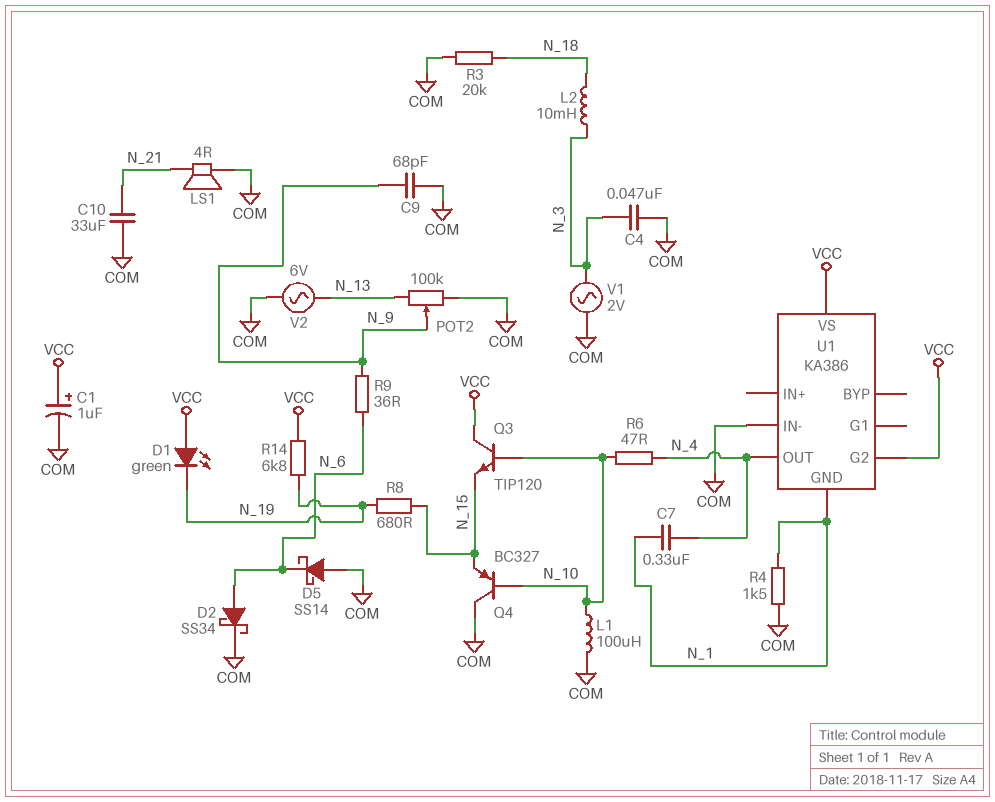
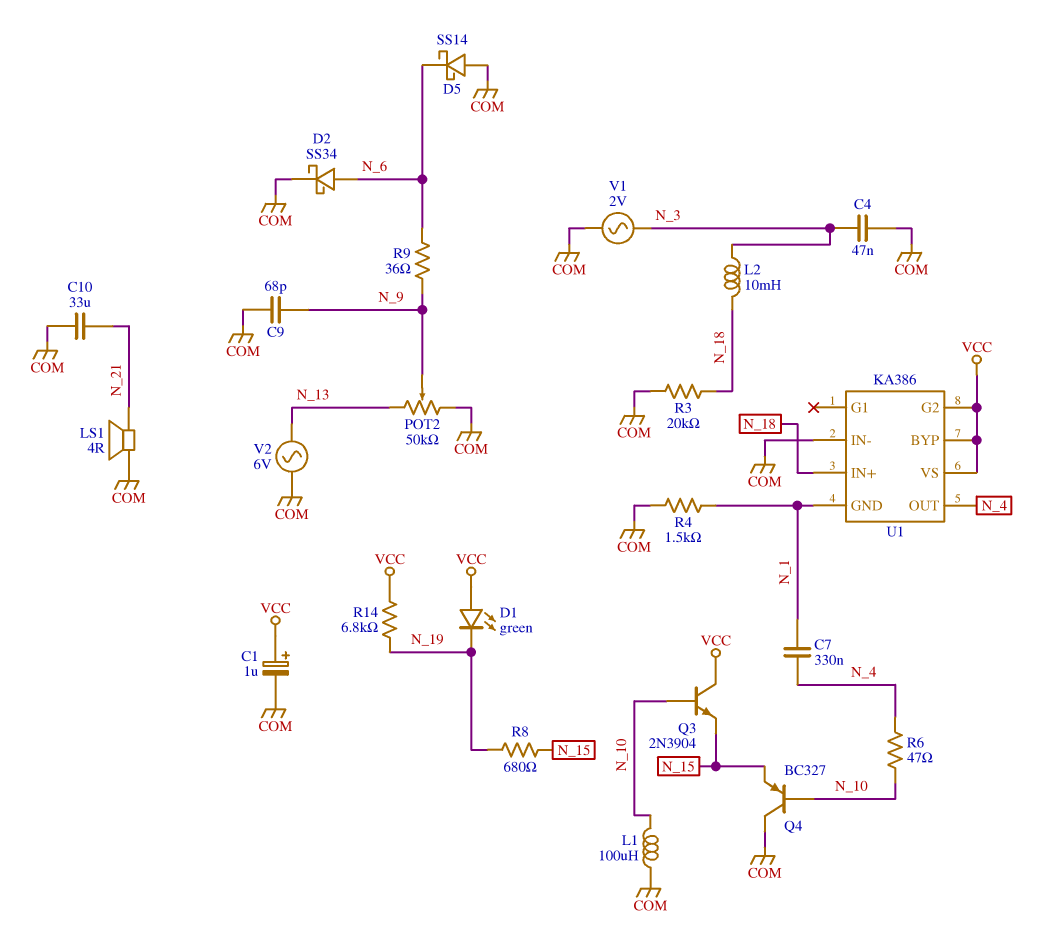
POT2: 100k (COM, N_13, wiper N_9) -> 50k (COM, N_13, wiper N_9)
Q3: NPN TIP120 (B N_10, C VCC, E N_15) -> NPN 2N3904 (B N_10, C VCC, E N_15)
U1 pin BYP: none -> VCC
U1 pin IN+: none -> N_18

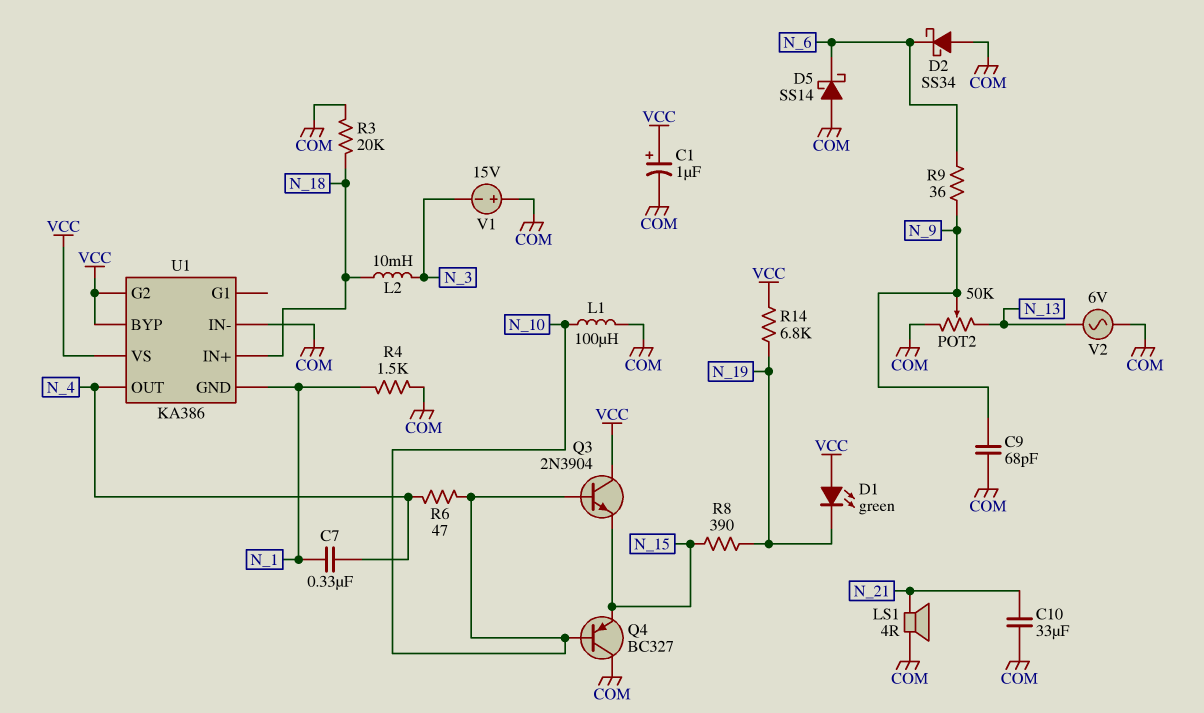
C4: 47nF (COM, N_3) -> none
D2: schottky SS34 (A N_6, K COM) -> schottky SS34 (A COM, K N_6)
R8: 680 (N_15, N_19) -> 390 (N_15, N_19)
V1: AC 2V (COM, N_3) -> 15V (plus COM, minus N_3)

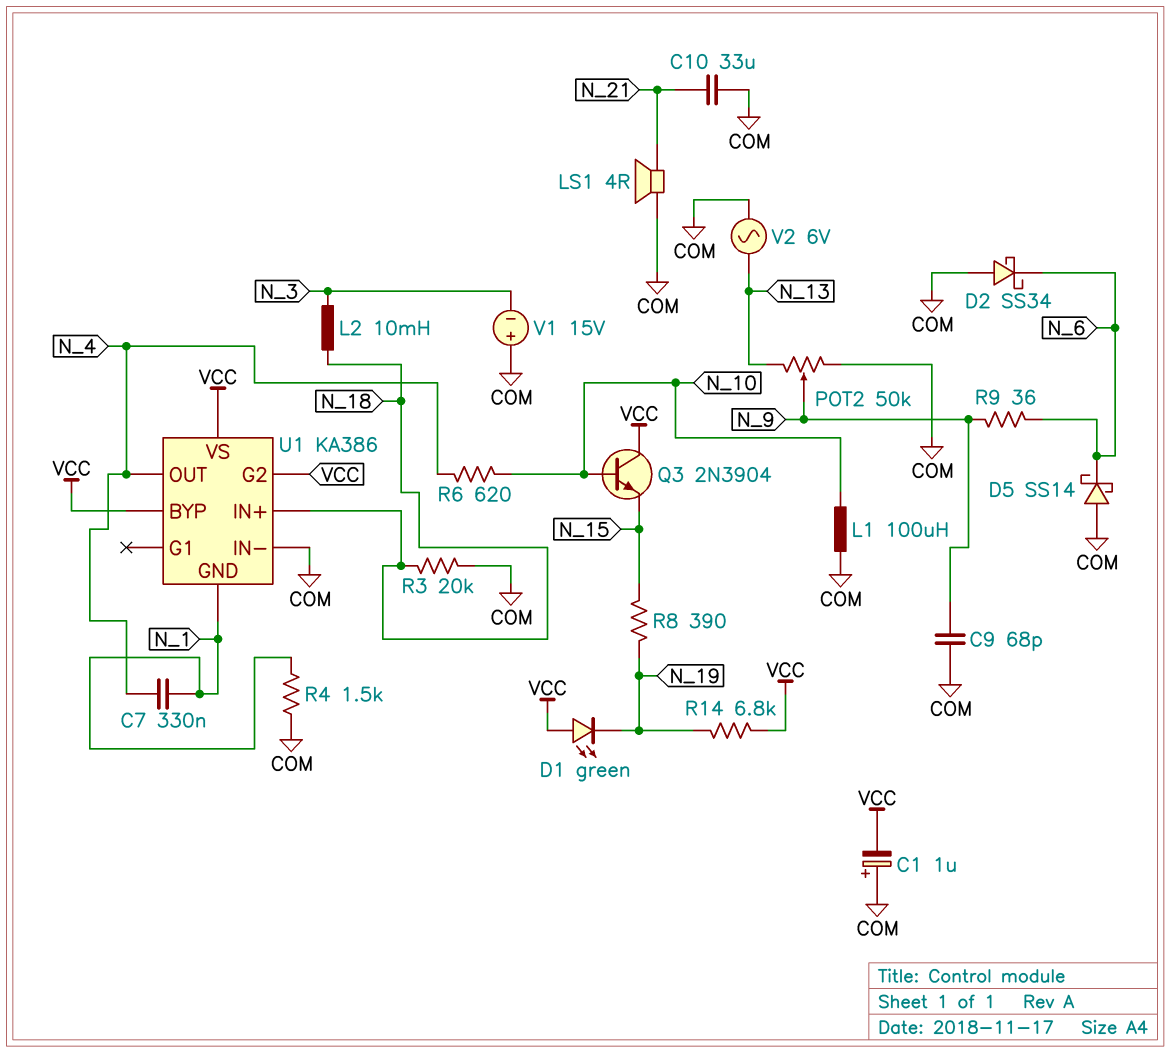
C1: 1uF (plus VCC, minus COM) -> 1uF (plus COM, minus VCC)
Q4: PNP BC327 (B N_10, C COM, E N_15) -> none
R6: 47 (N_4, N_10) -> 620 (N_4, N_10)

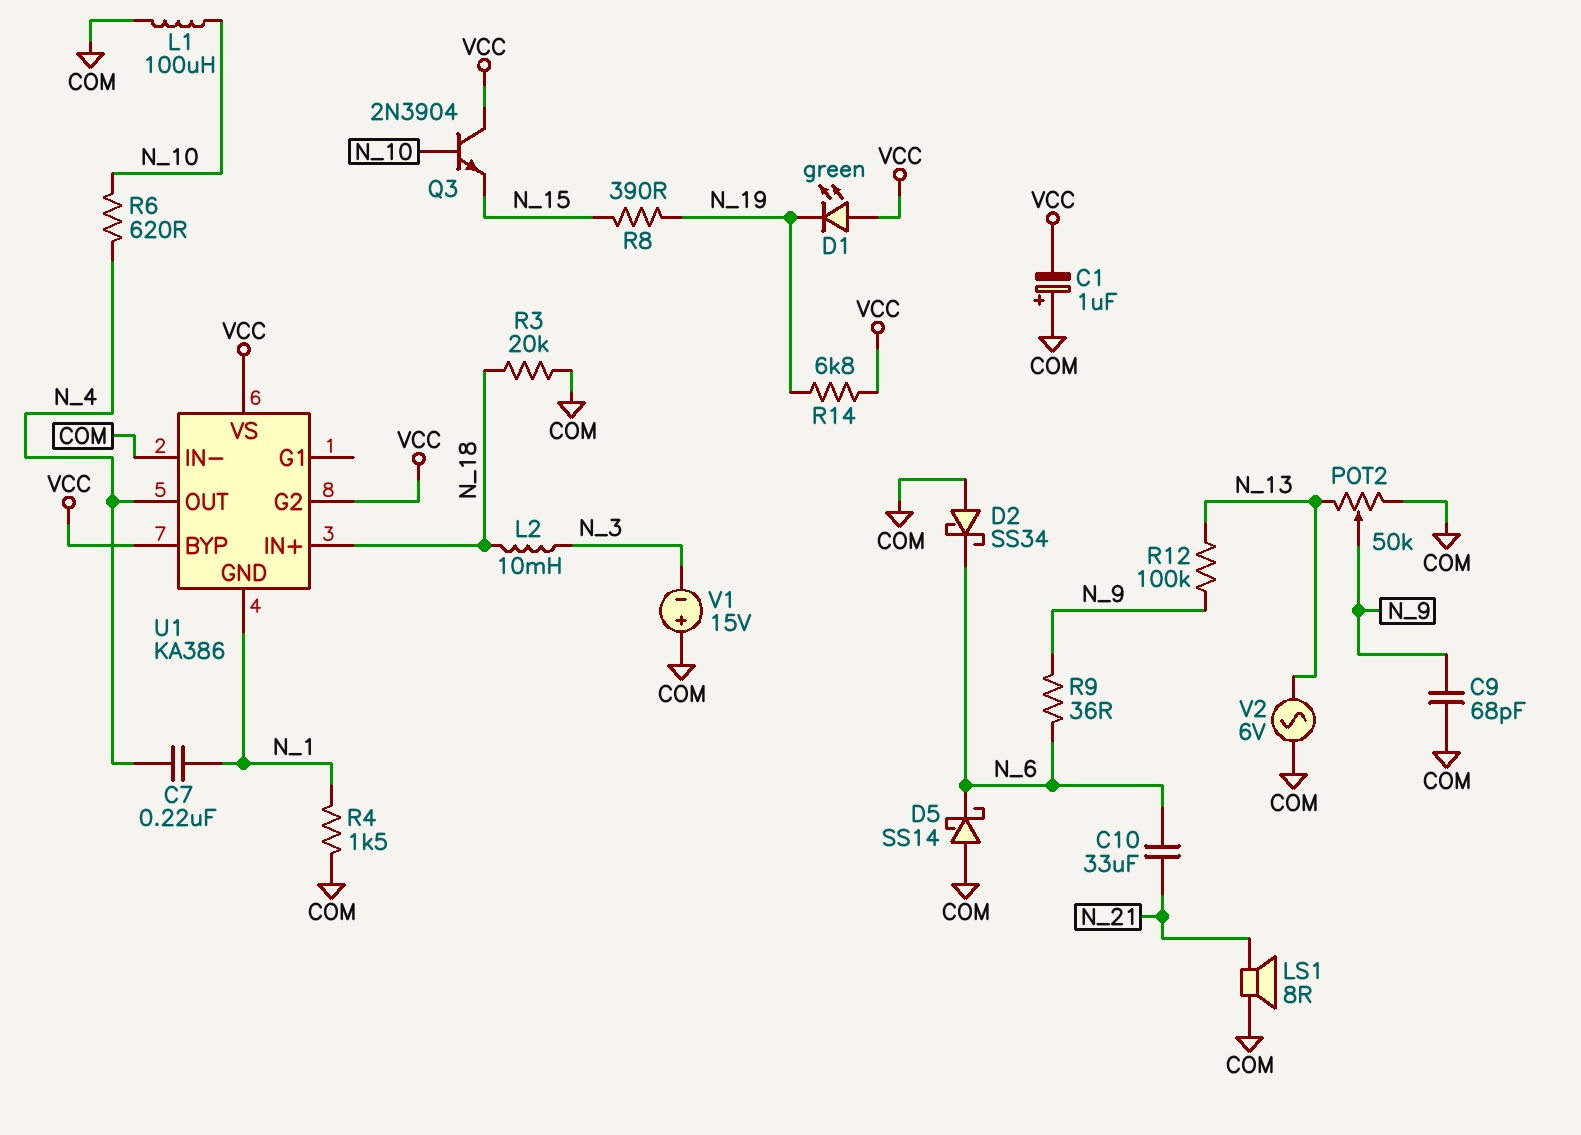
C7: 330nF (N_1, N_4) -> 220nF (N_1, N_4)
C10: 33uF (COM, N_21) -> 33uF (N_6, N_21)
LS1: speaker 4R (COM, N_21) -> speaker 8R (COM, N_21)
R12: none -> 100k (N_9, N_13)

